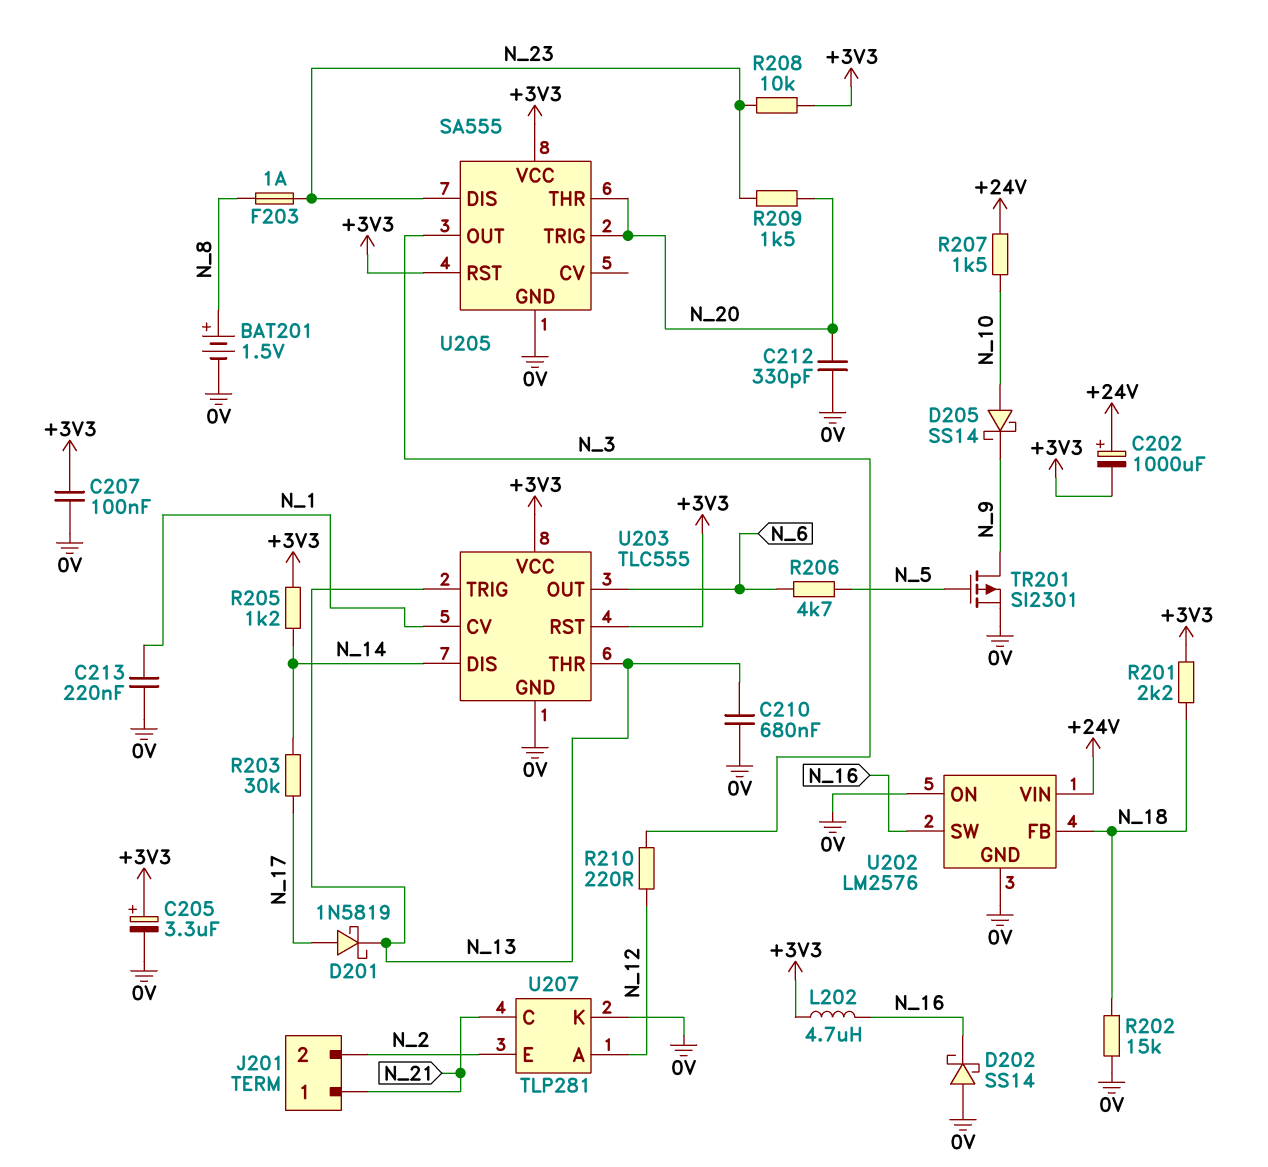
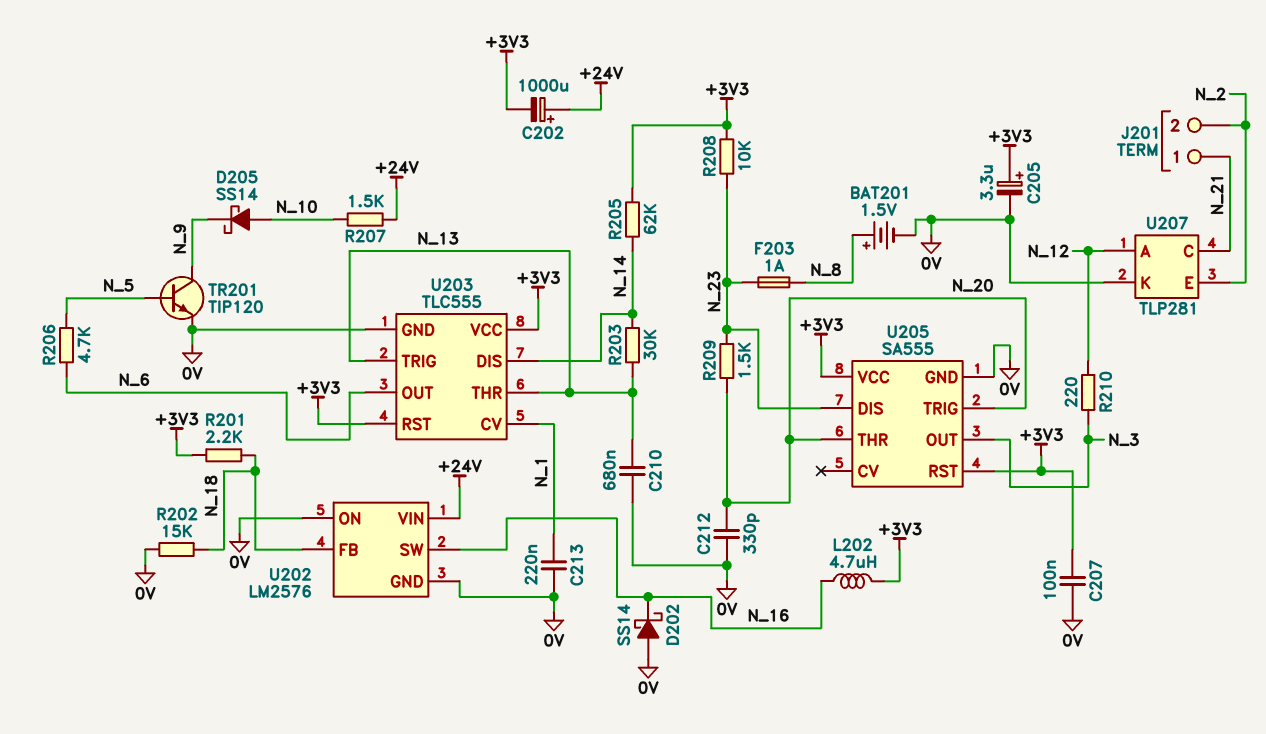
D201: schottky 1N5819 (A N_17, K N_13) -> none
R203: 30k (N_14, N_17) -> 30k (N_13, N_14)
R205: 1.2k (+3V3, N_14) -> 62k (+3V3, N_14)
TR201: PMOS SI2301 (G N_5, D N_9, S 0V) -> NPN TIP120 (B N_5, C N_9, E 0V)

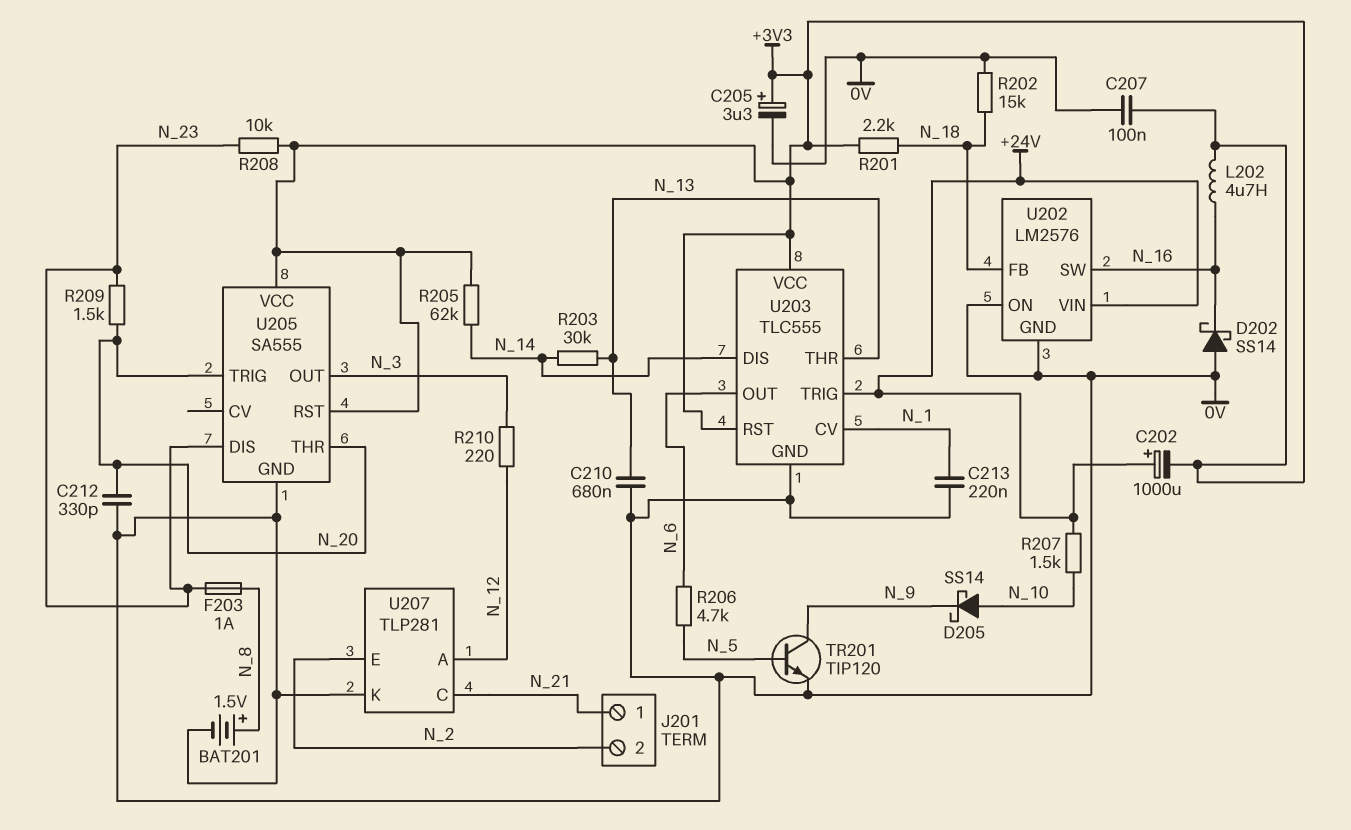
U203 pin TRIG: N_13 -> +24V

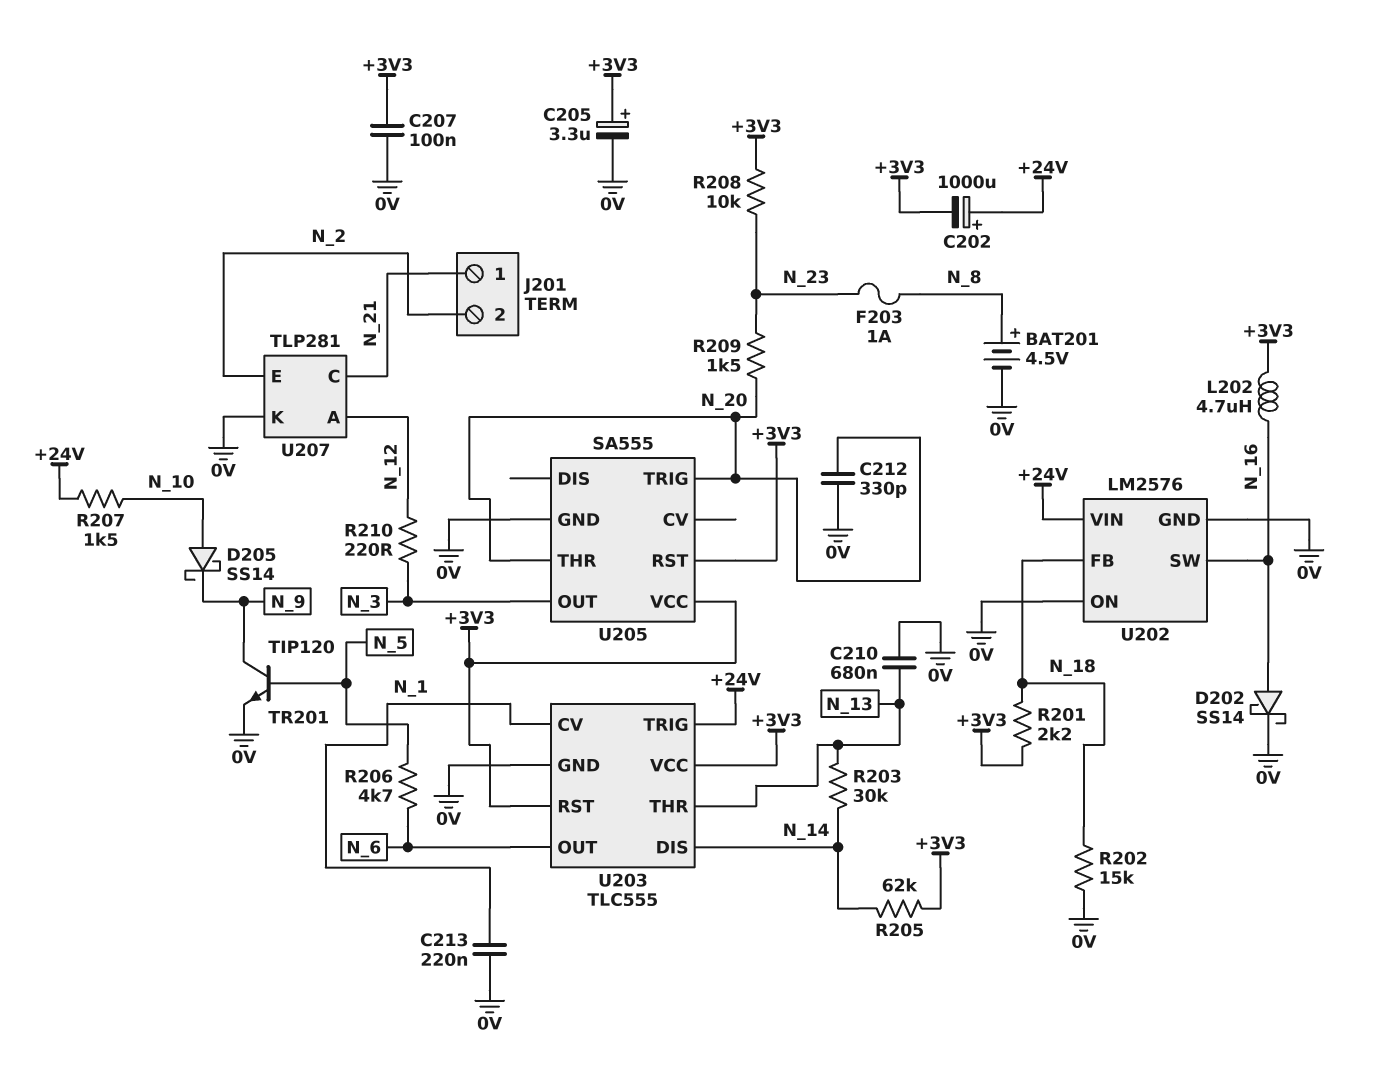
BAT201: 1.5V (plus N_8, minus 0V) -> 4.5V (plus N_8, minus 0V)
D202: schottky SS14 (A 0V, K N_16) -> schottky SS14 (A N_16, K 0V)
U205 pin DIS: N_23 -> none

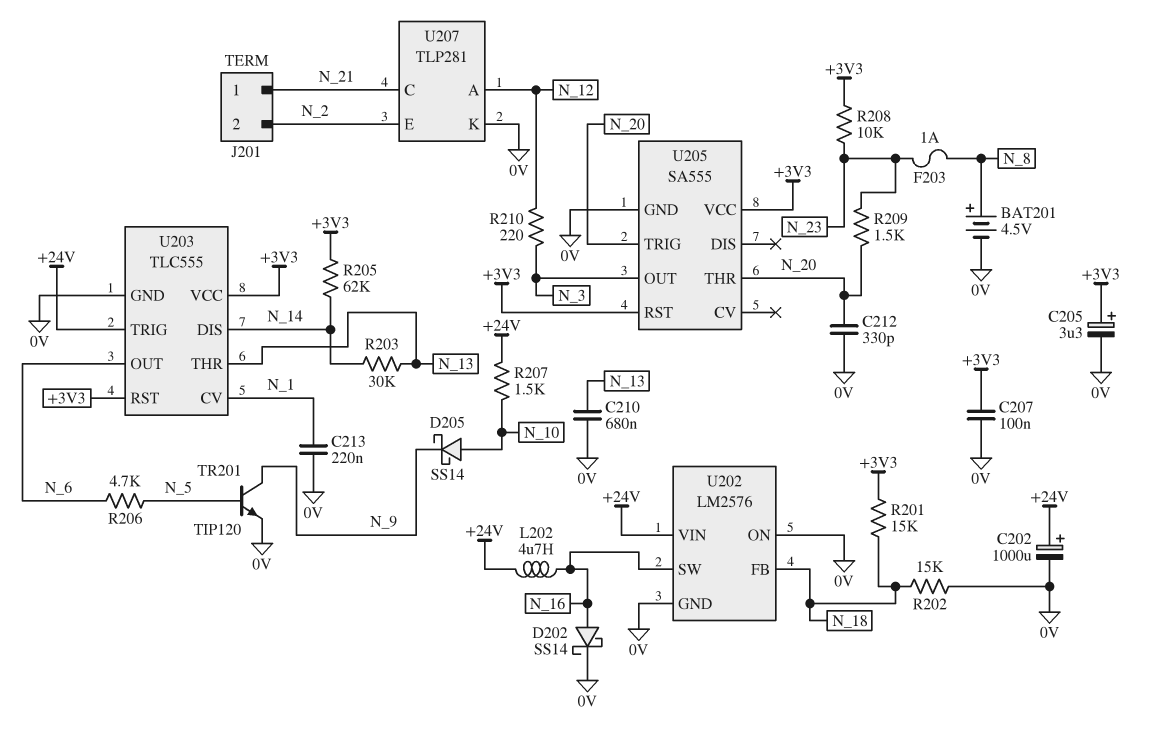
C202: 1000uF (plus +24V, minus +3V3) -> 1000uF (plus +24V, minus 0V)
L202: 4.7uH (+3V3, N_16) -> 4.7uH (+24V, N_16)
R201: 2.2k (+3V3, N_18) -> 15k (+3V3, N_18)

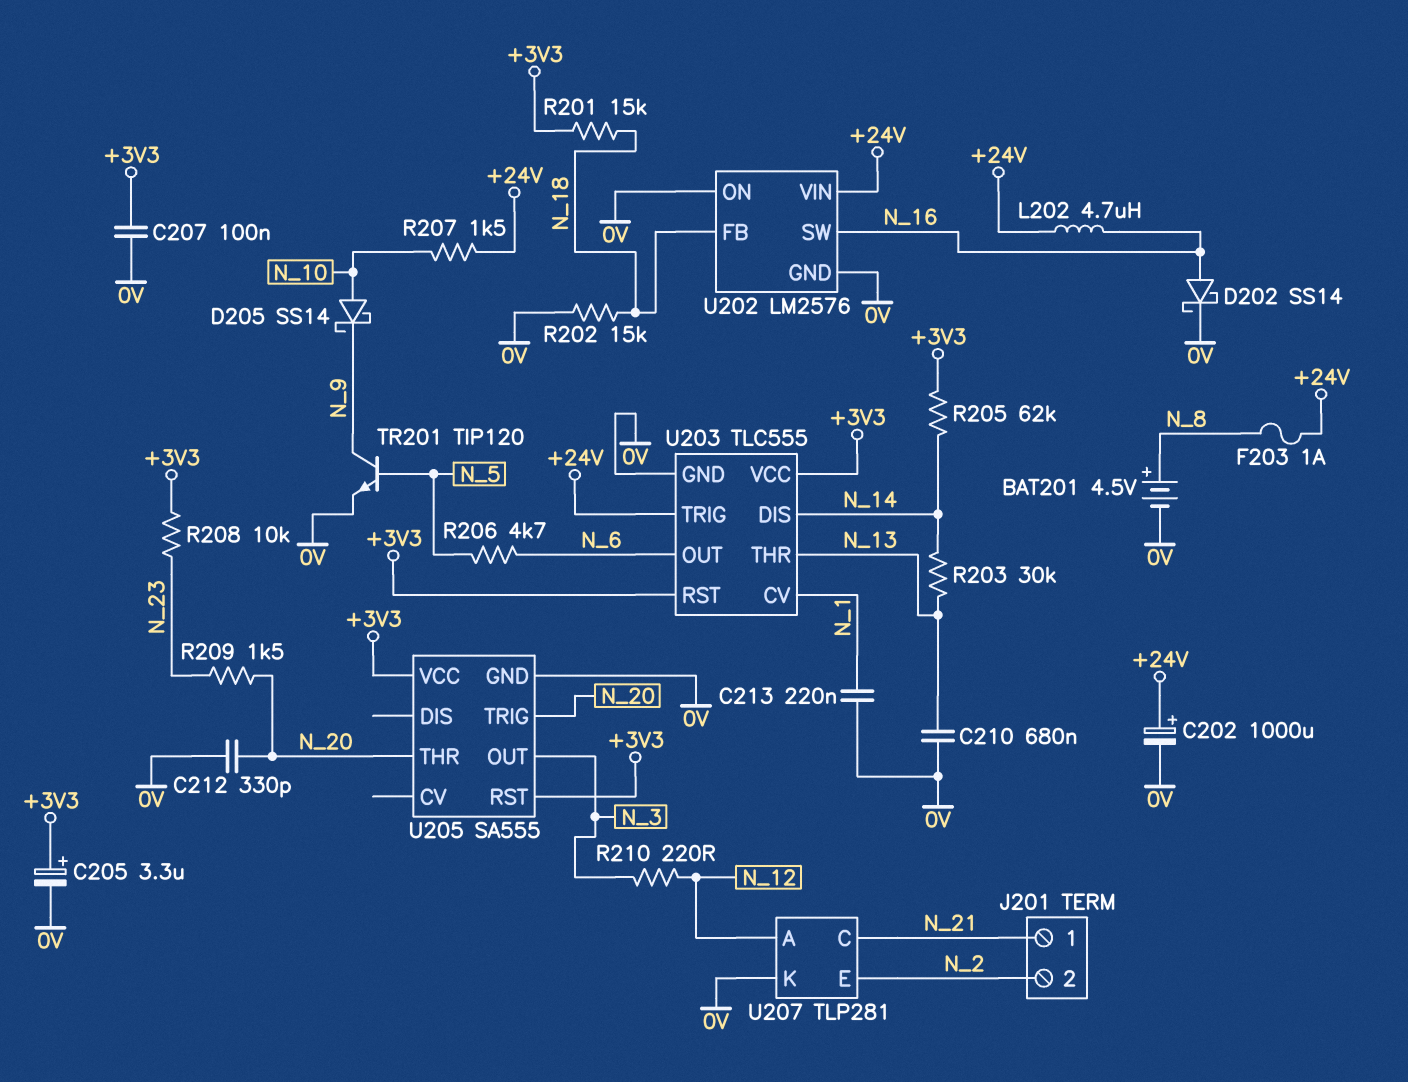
F203: 1A (N_8, N_23) -> 1A (+24V, N_8)

